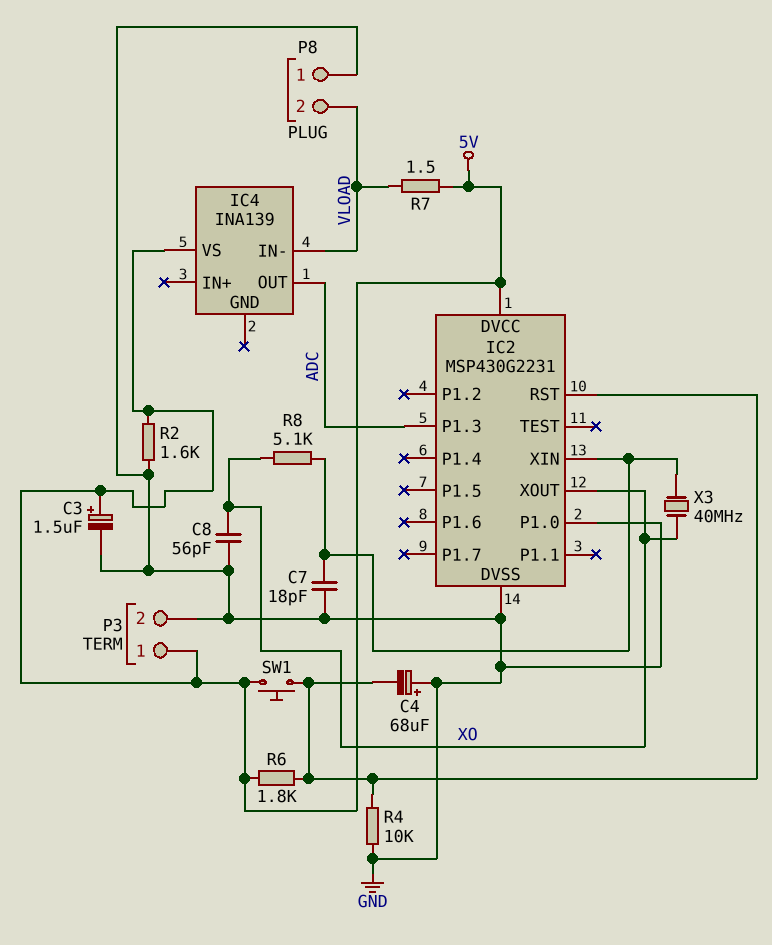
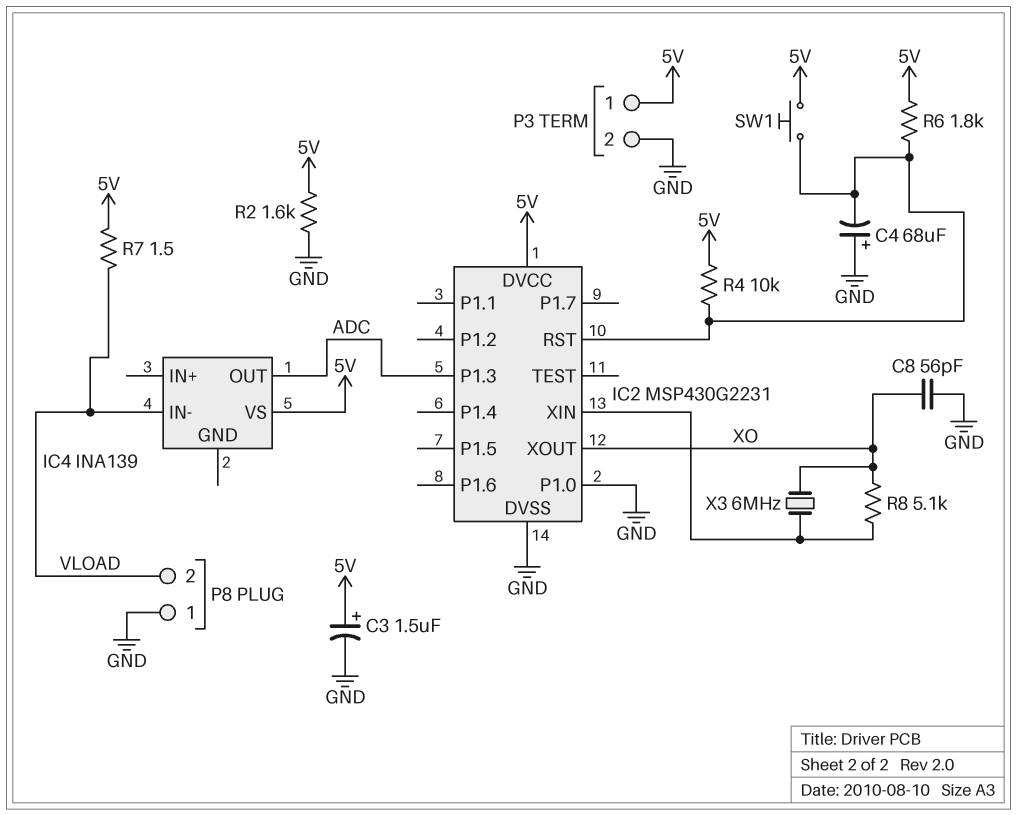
C7: 18pF (GND, IC2/XIN) -> none
R4: 10k (GND, IC2/RST) -> 10k (5V, IC2/RST)
X3: 40MHz (IC2/XIN, XO) -> 6MHz (IC2/XIN, XO)

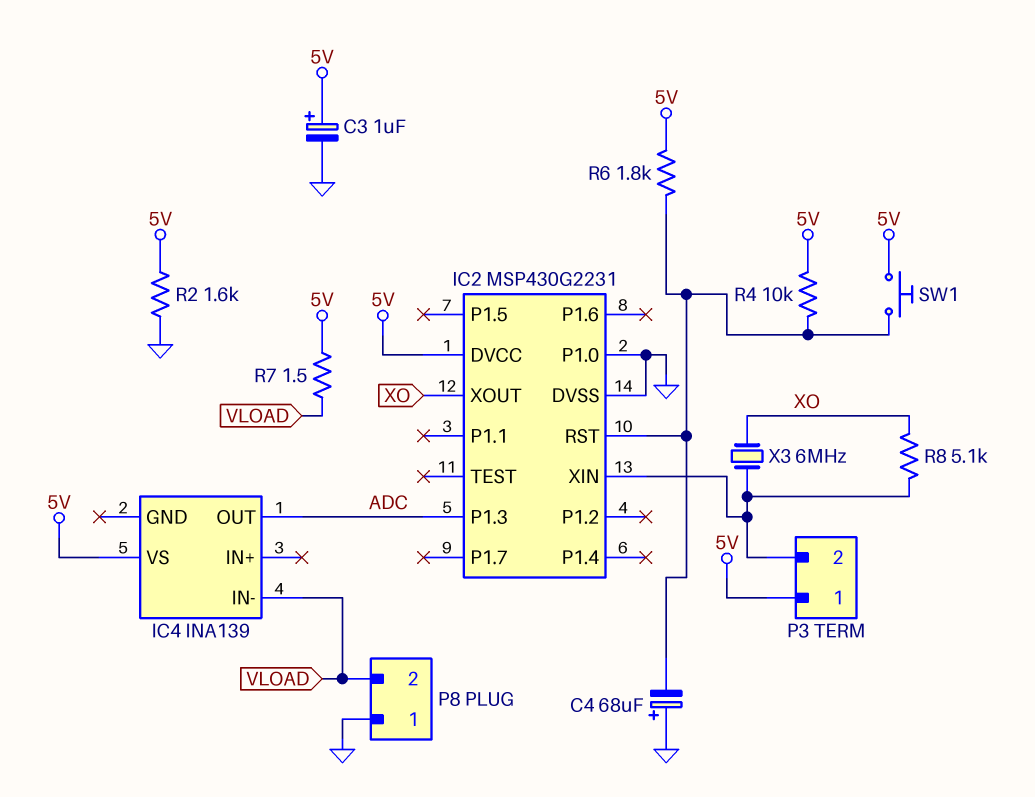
C3: 1.5uF (plus 5V, minus GND) -> 1uF (plus 5V, minus GND)
C8: 56pF (GND, XO) -> none
P3 pin 2: GND -> IC2/XIN

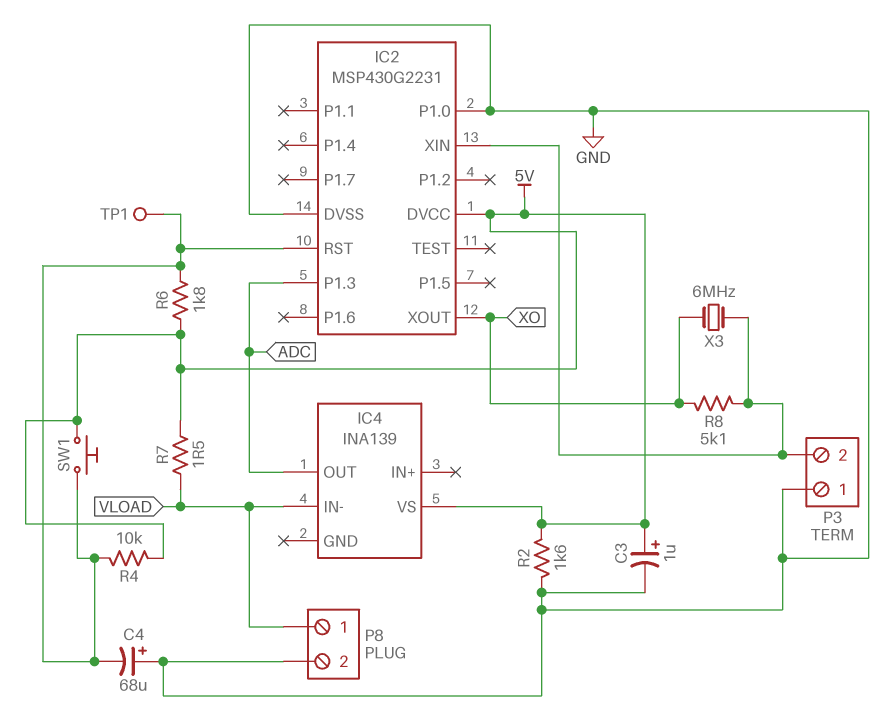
P3 pin 1: 5V -> GND
P8 pin 1: GND -> VLOAD
P8 pin 2: VLOAD -> GND
TP1: none -> test point (IC2/RST)

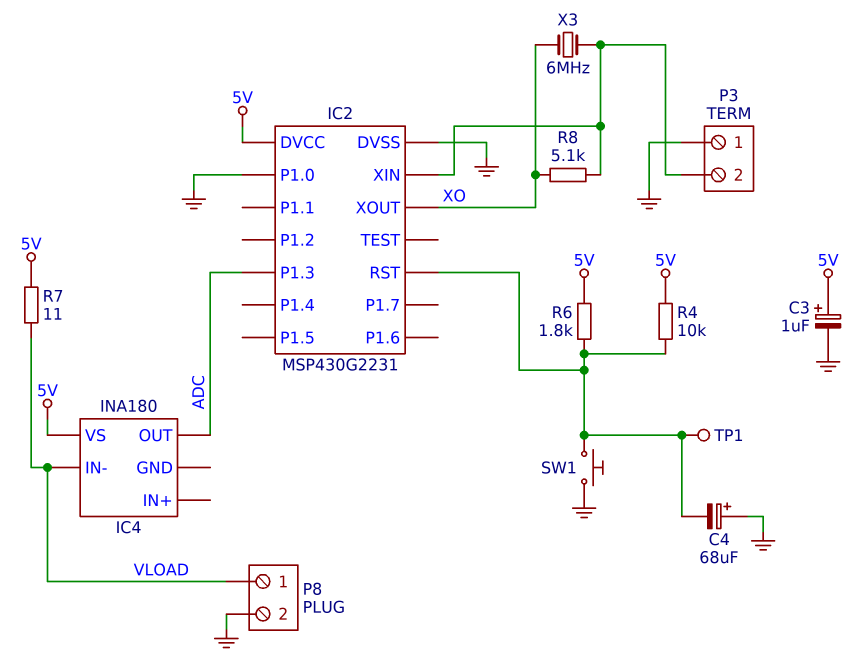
IC4: INA139 -> INA180
R2: 1.6k (5V, GND) -> none
R7: 1.5 (5V, VLOAD) -> 11 (5V, VLOAD)
SW1: button (5V, IC2/RST) -> button (GND, IC2/RST)

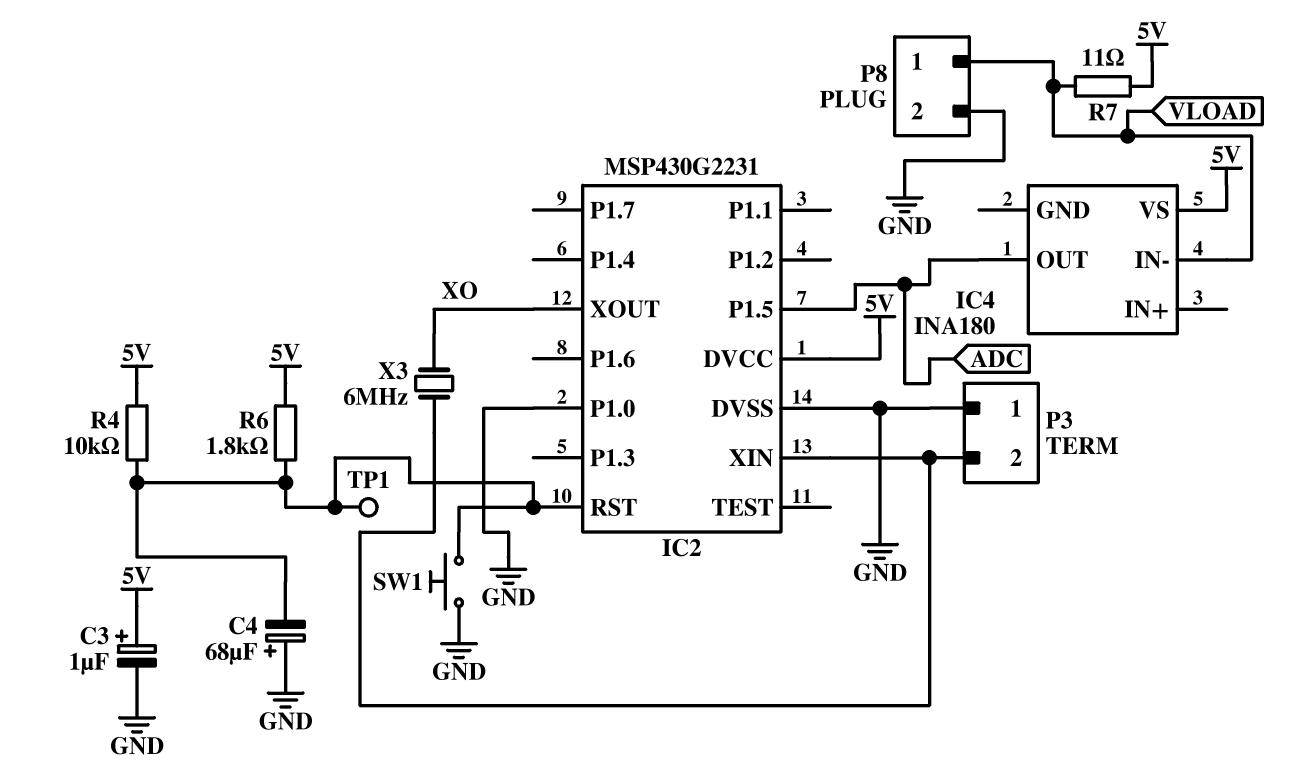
IC2 pin P1.3: ADC -> none
IC2 pin P1.5: none -> ADC
R8: 5.1k (IC2/XIN, XO) -> none

